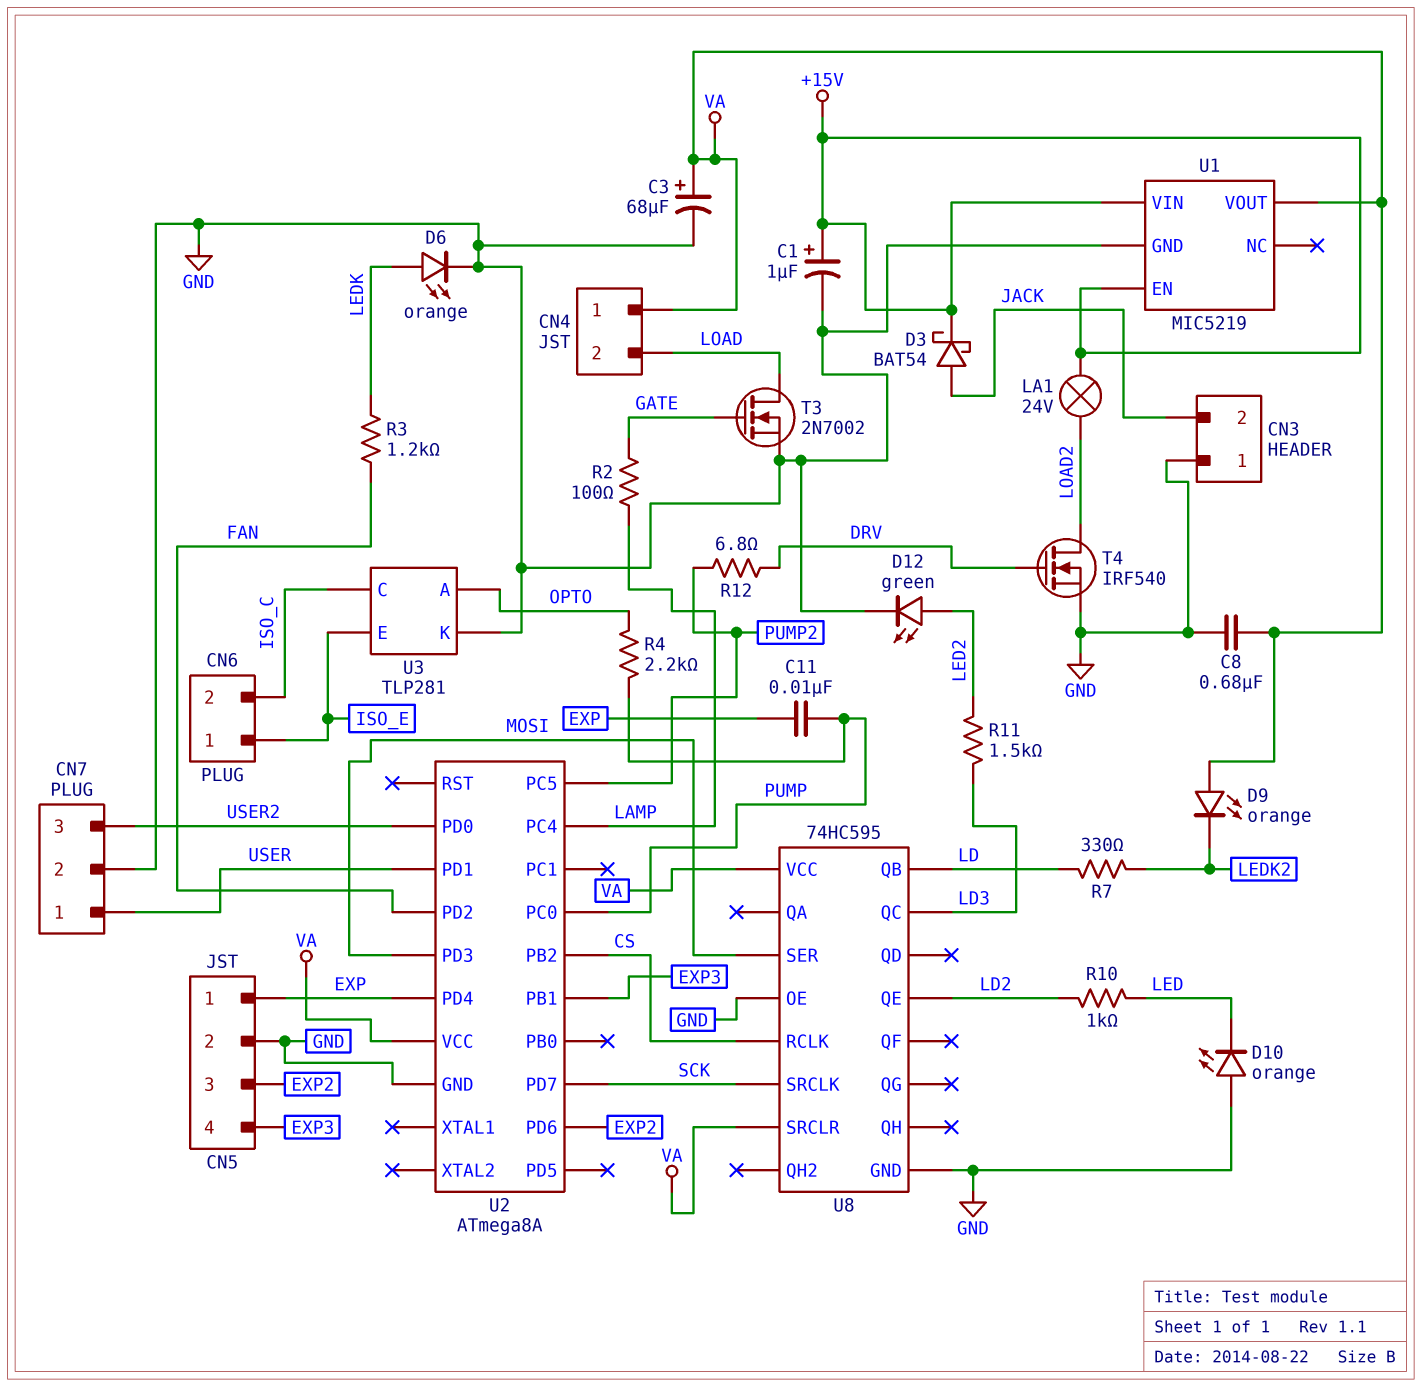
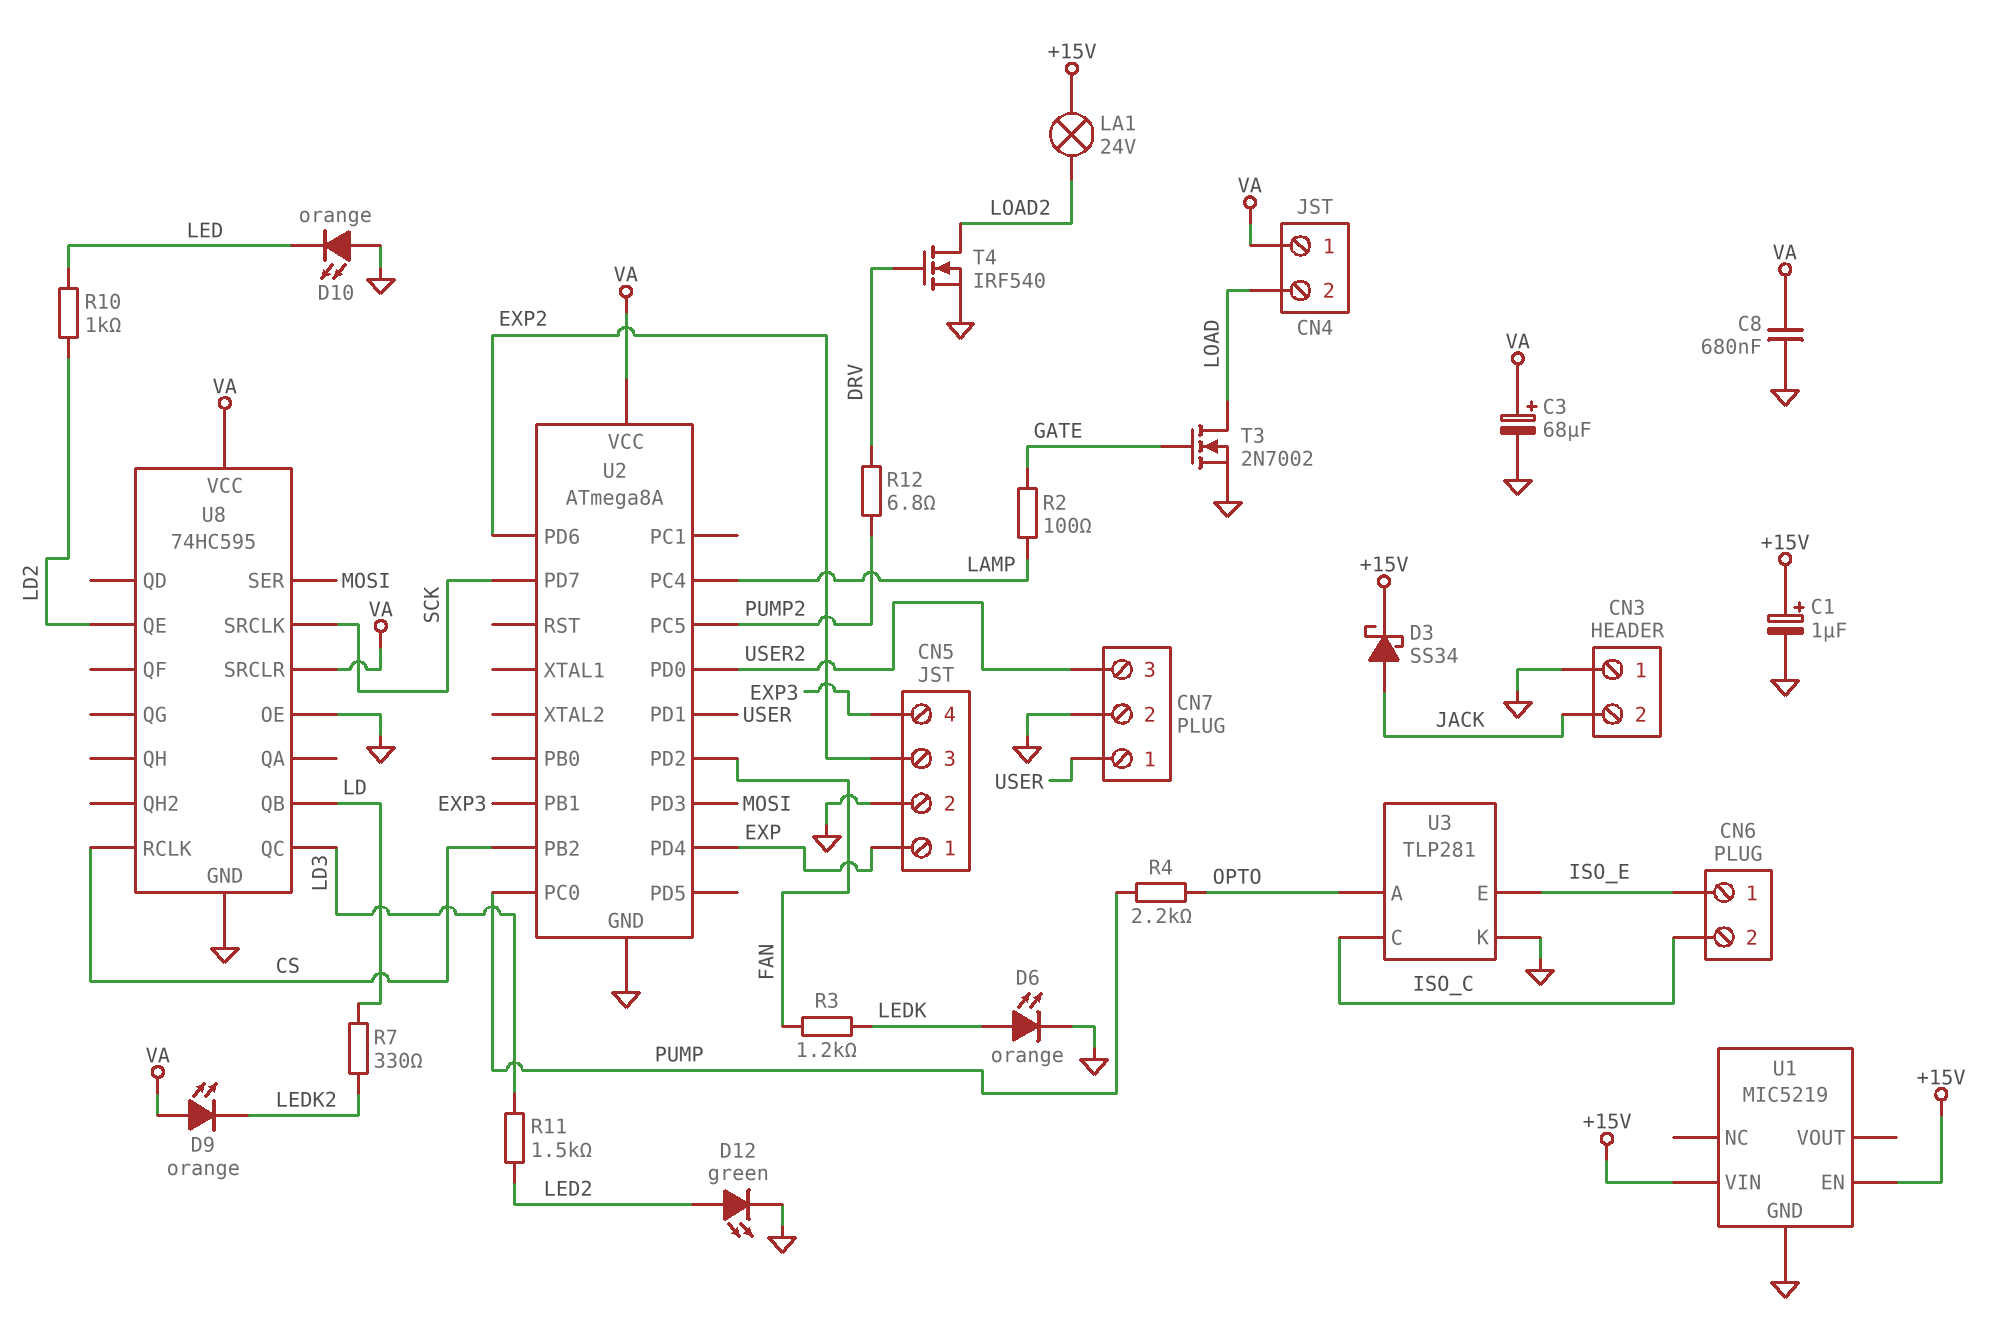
C11: 10nF (EXP, PUMP) -> none
D3: schottky BAT54 (A JACK, K +15V) -> schottky SS34 (A JACK, K +15V)
U1 pin VOUT: VA -> none

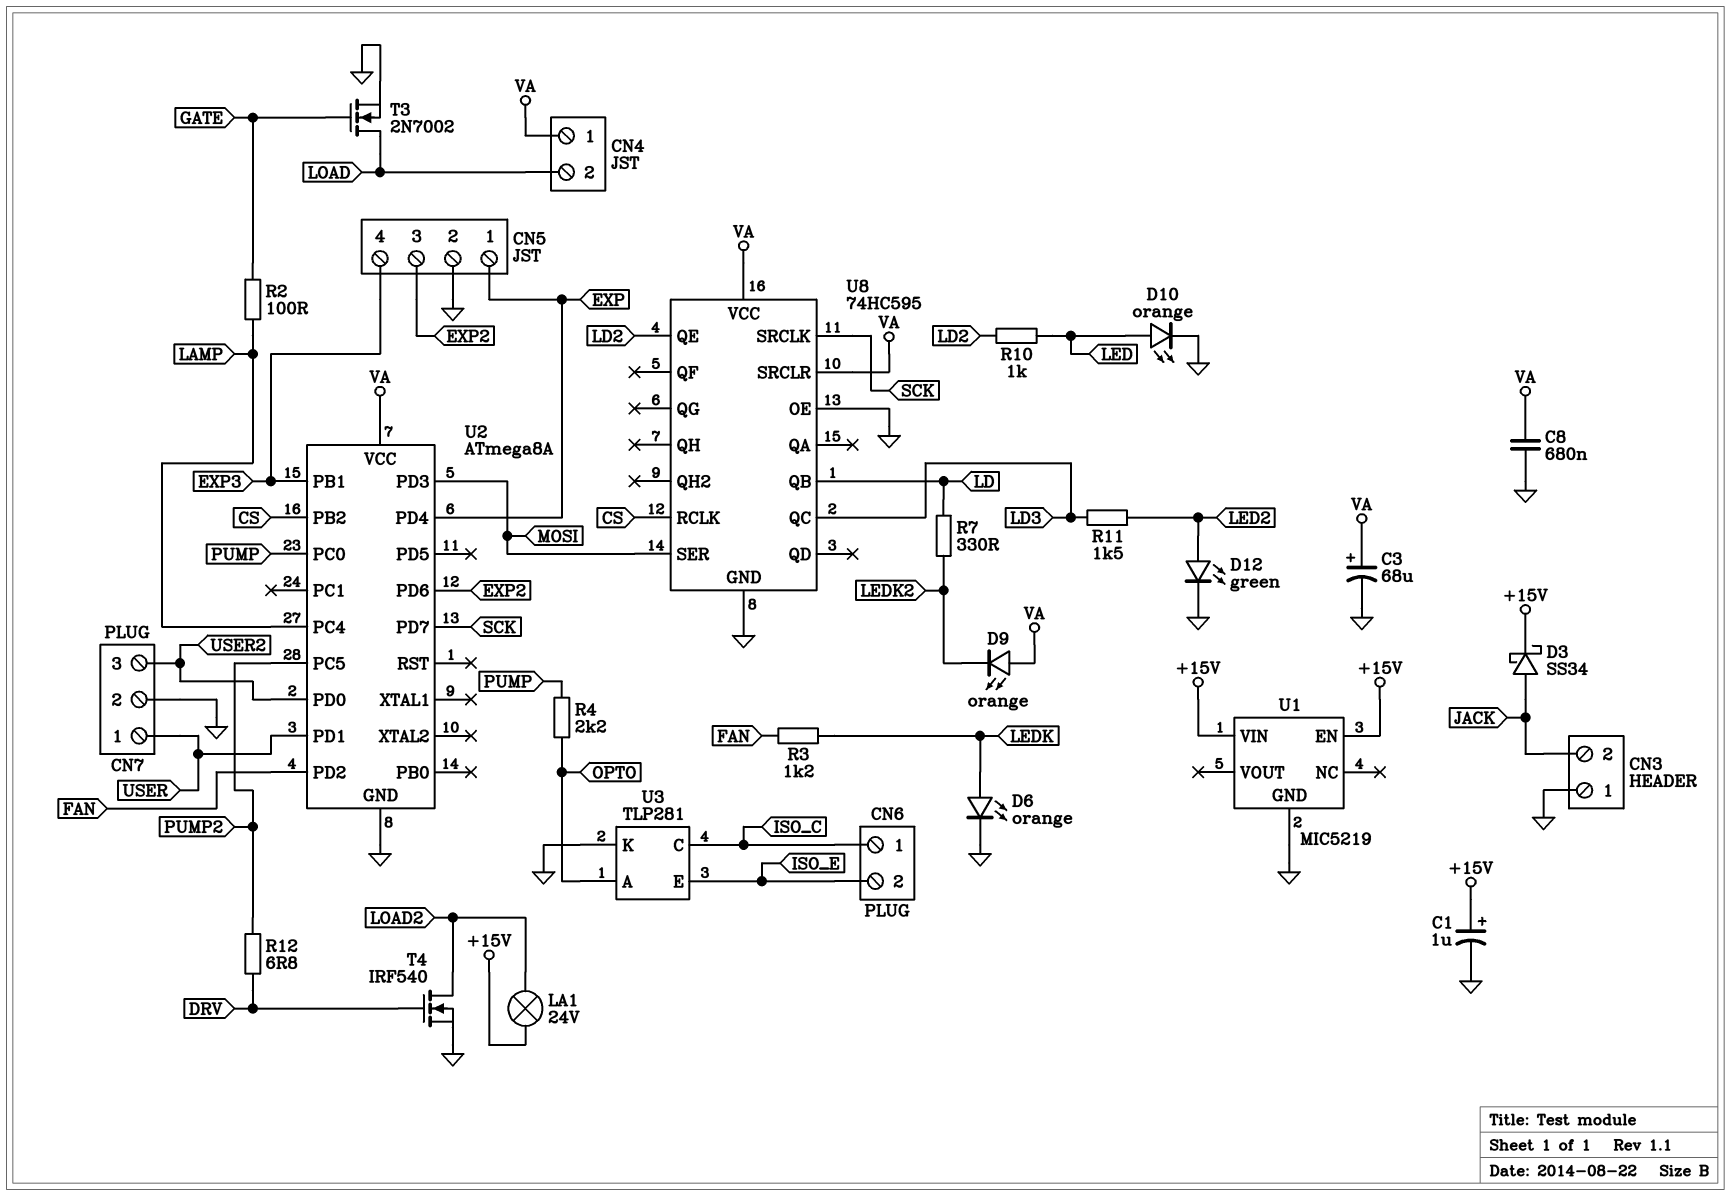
CN6 pin 1: ISO_E -> ISO_C
CN6 pin 2: ISO_C -> ISO_E
D10: LED orange (A GND, K LED) -> LED orange (A LED, K GND)

